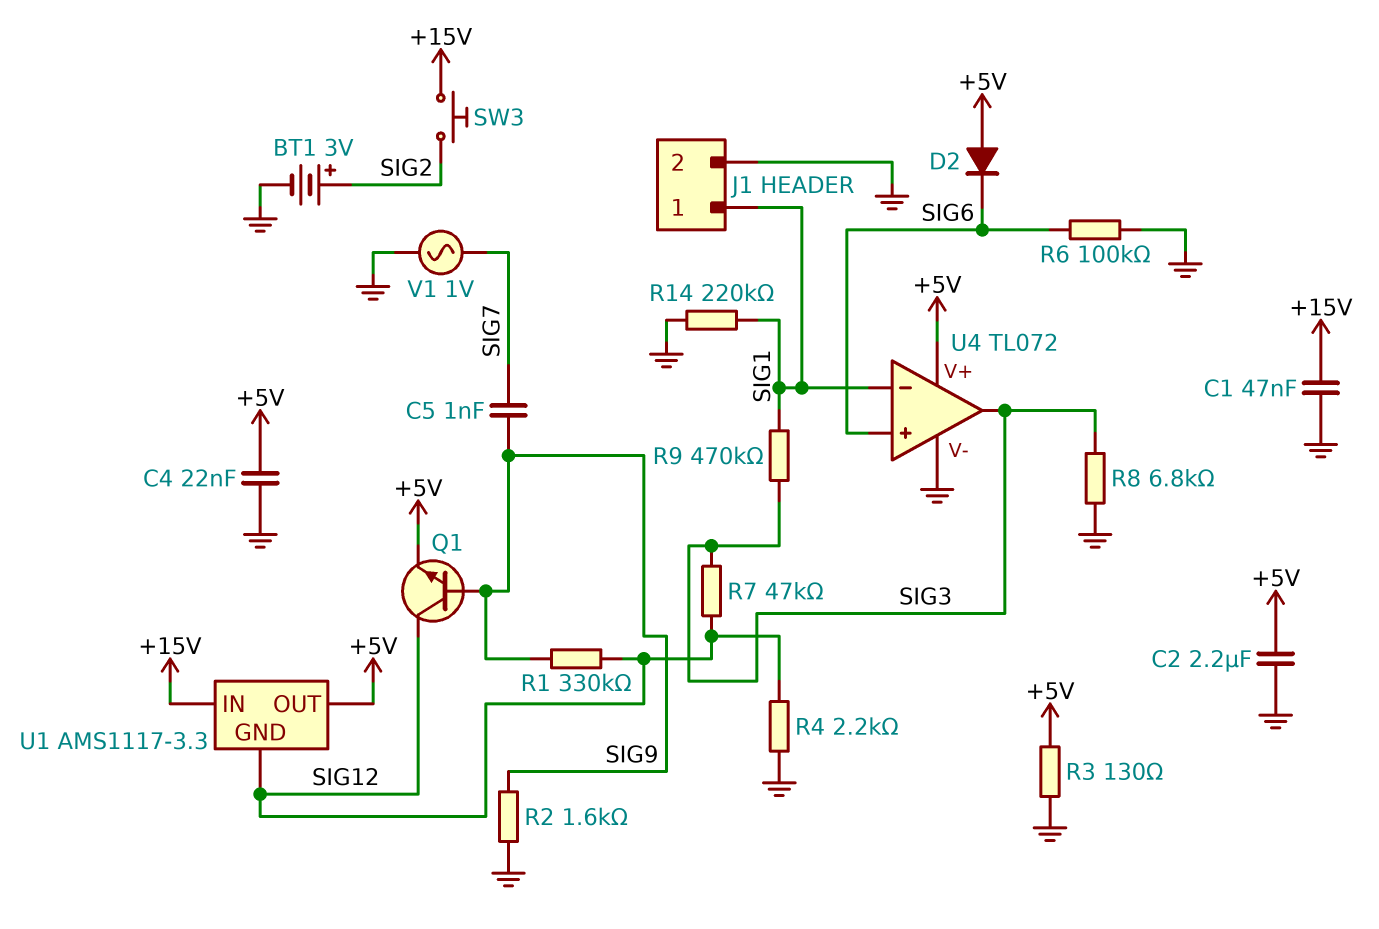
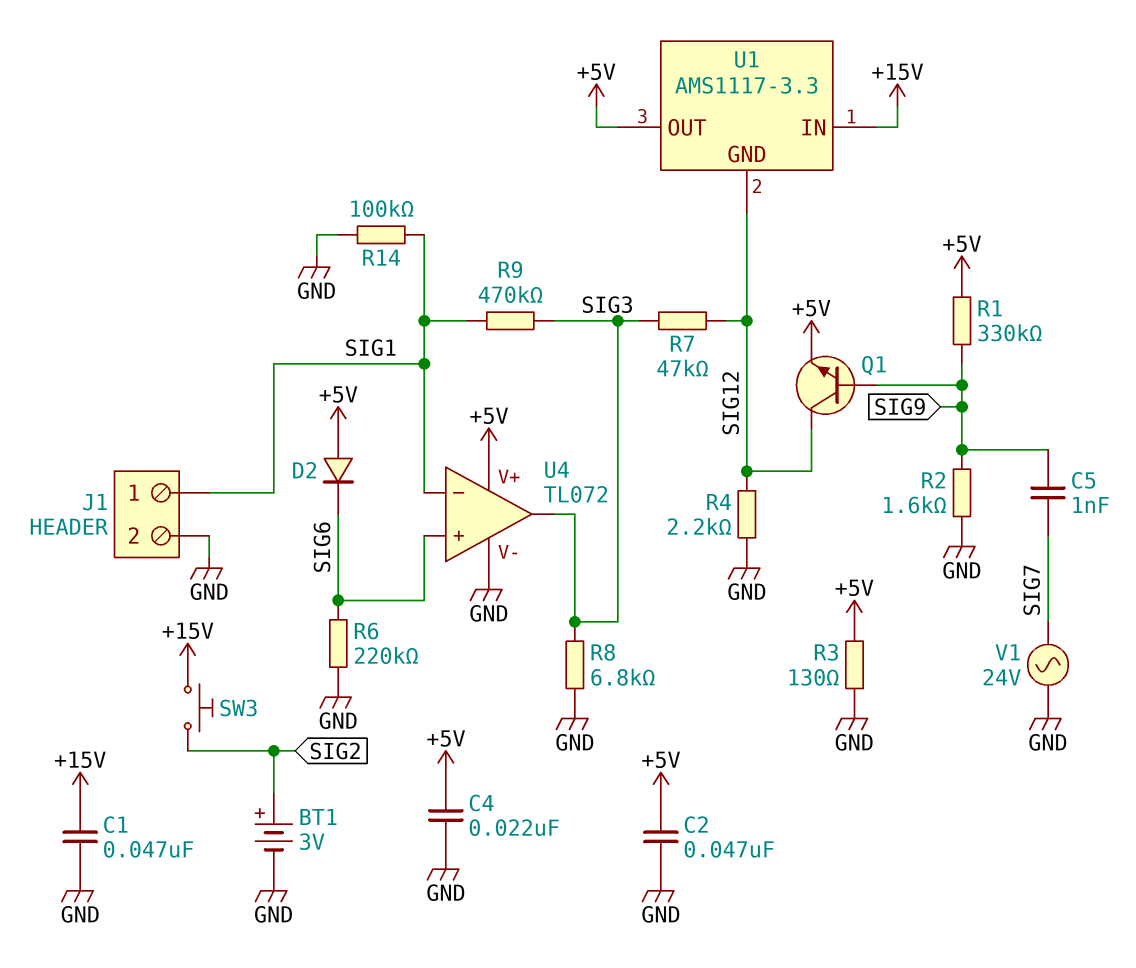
C2: 2.2uF (+5V, GND) -> 47nF (+5V, GND)
R1: 330k (SIG9, SIG12) -> 330k (+5V, SIG9)
R6: 100k (GND, SIG6) -> 220k (GND, SIG6)
R14: 220k (GND, SIG1) -> 100k (GND, SIG1)
V1: AC 1V (GND, SIG7) -> AC 24V (GND, SIG7)

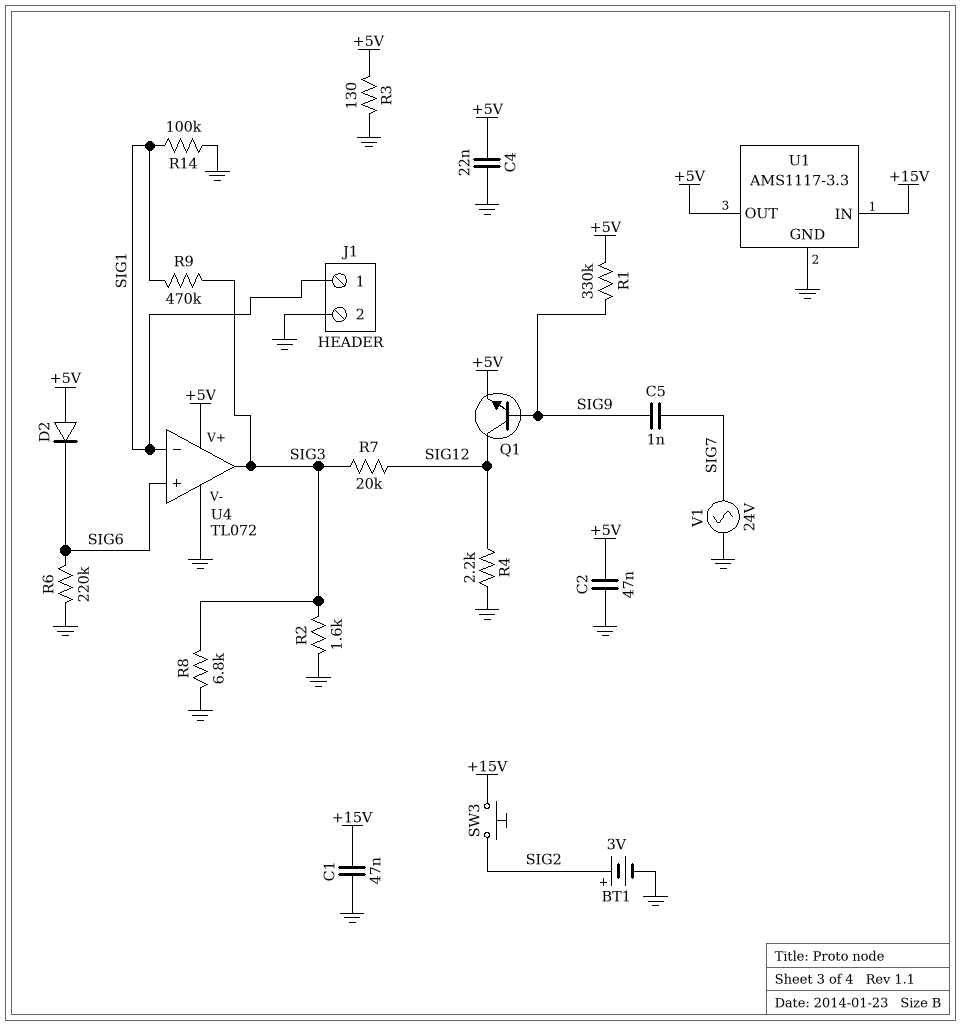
R2: 1.6k (GND, SIG9) -> 1.6k (GND, SIG3)
R7: 47k (SIG3, SIG12) -> 20k (SIG3, SIG12)
U1 pin GND: SIG12 -> GND

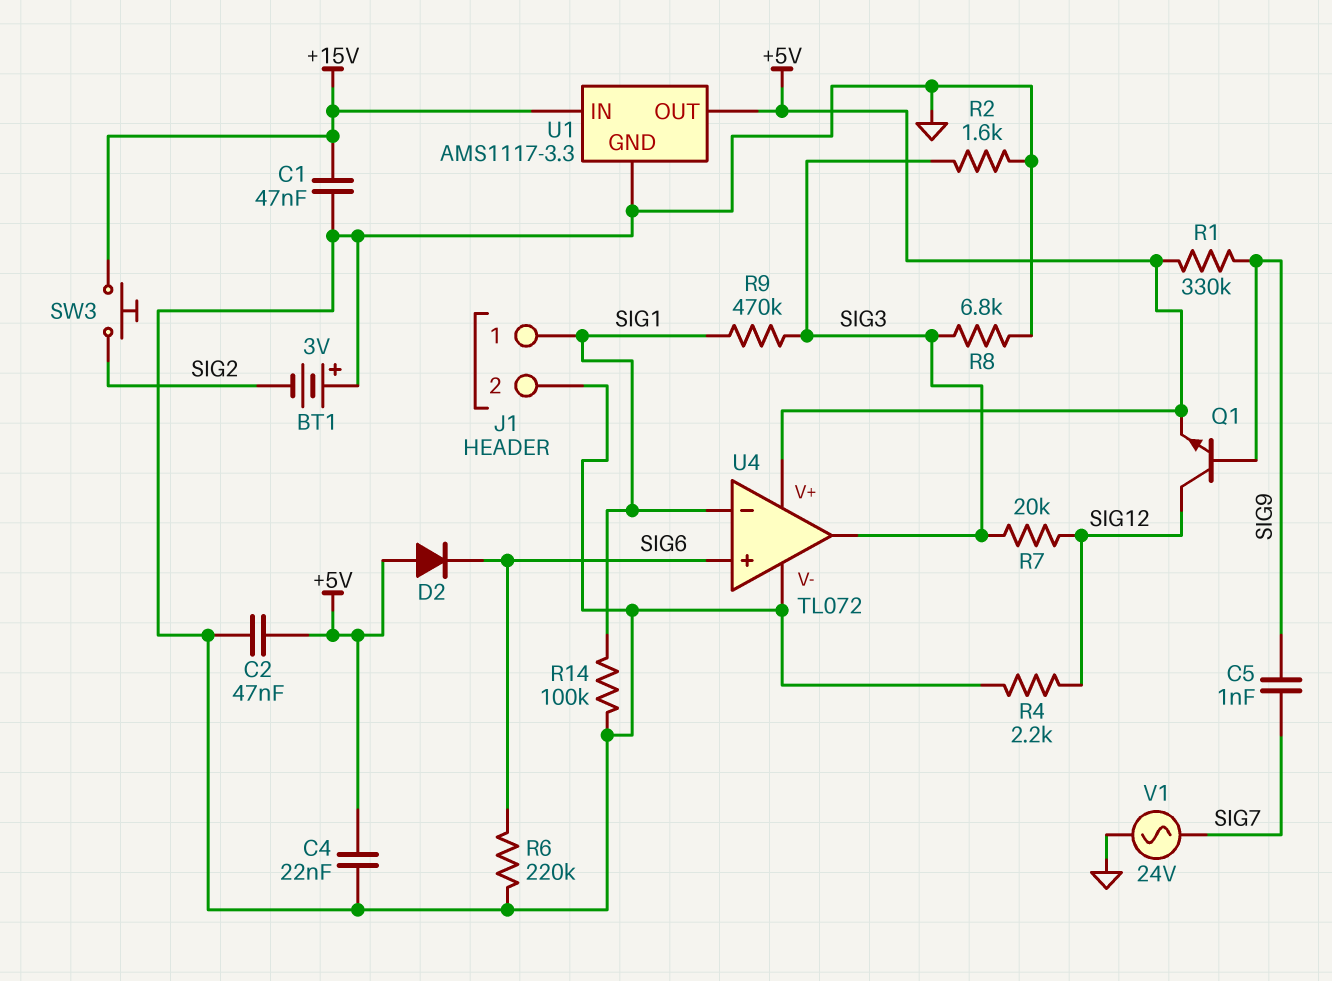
BT1: 3V (plus SIG2, minus GND) -> 3V (plus GND, minus SIG2)
R3: 130 (+5V, GND) -> none

